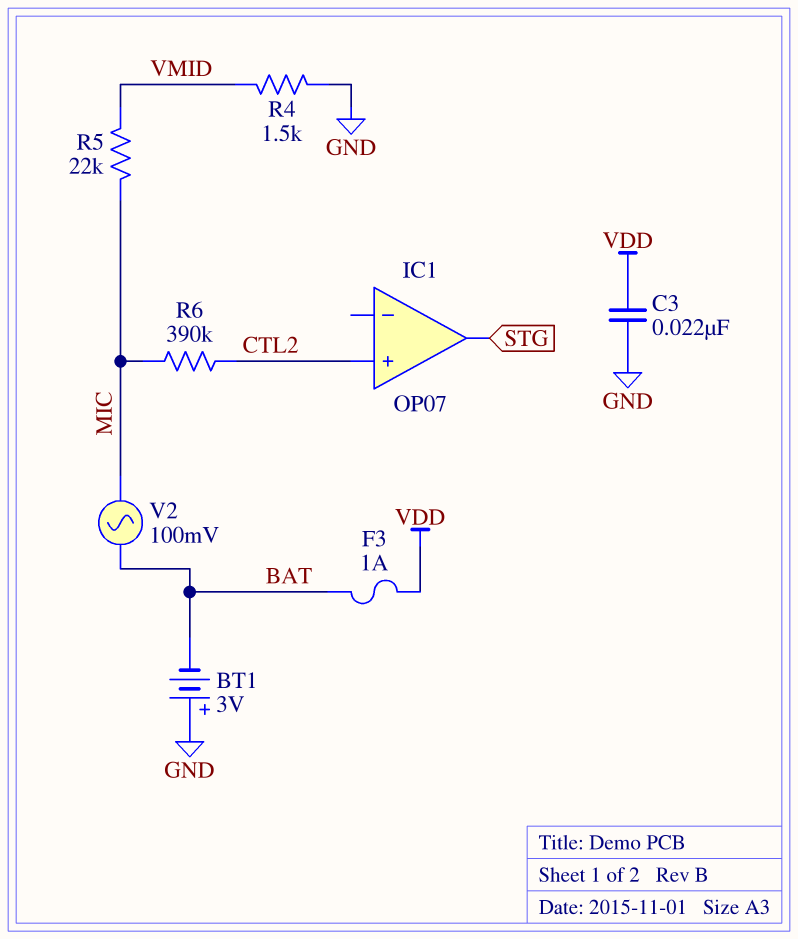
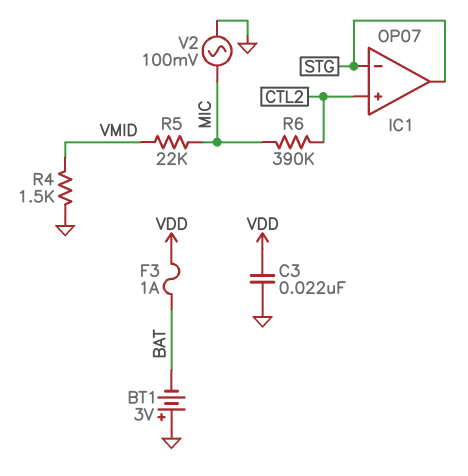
IC1 pin in-: none -> STG
V2: AC 100mV (BAT, MIC) -> AC 100mV (GND, MIC)

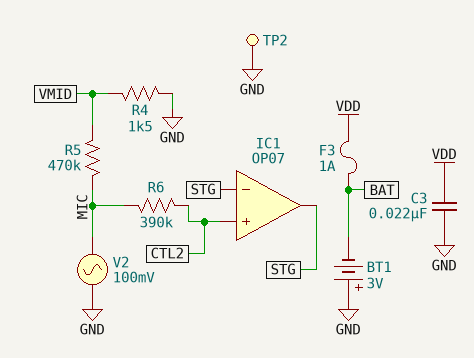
R5: 22k (MIC, VMID) -> 470k (MIC, VMID)
TP2: none -> test point (GND)

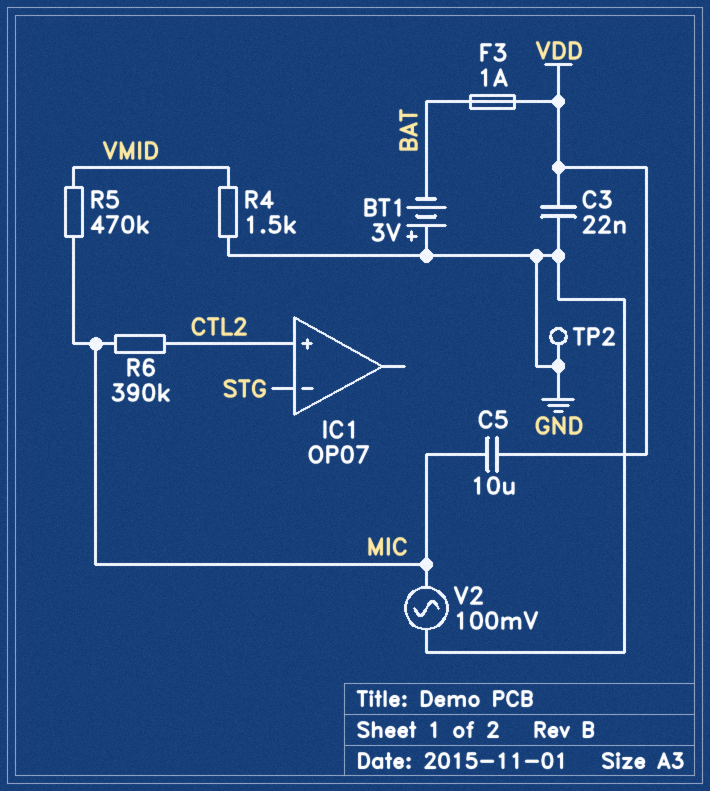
C5: none -> 10uF (MIC, VDD)
IC1 pin out: STG -> none

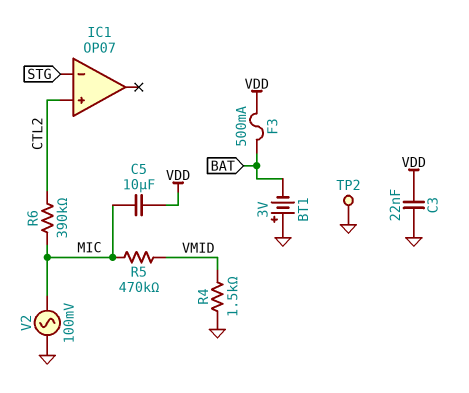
F3: 1A (BAT, VDD) -> 500mA (BAT, VDD)

